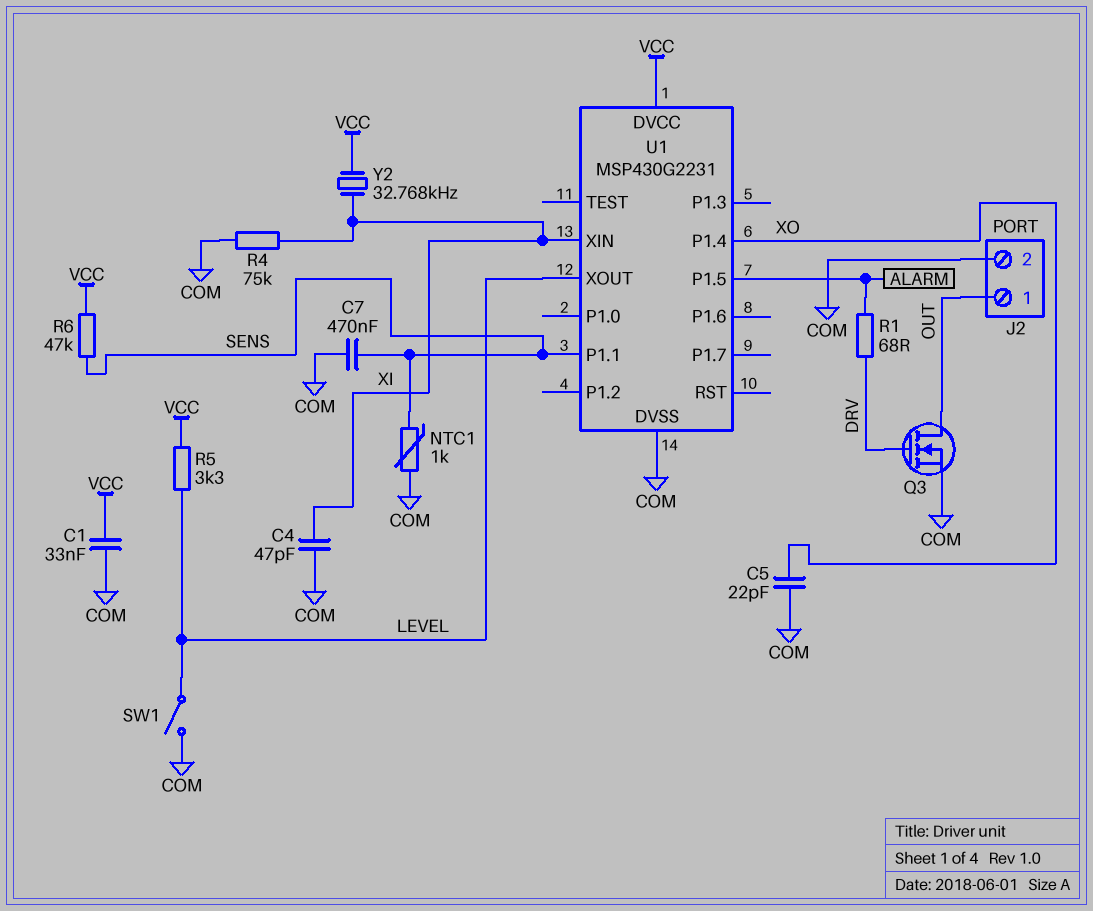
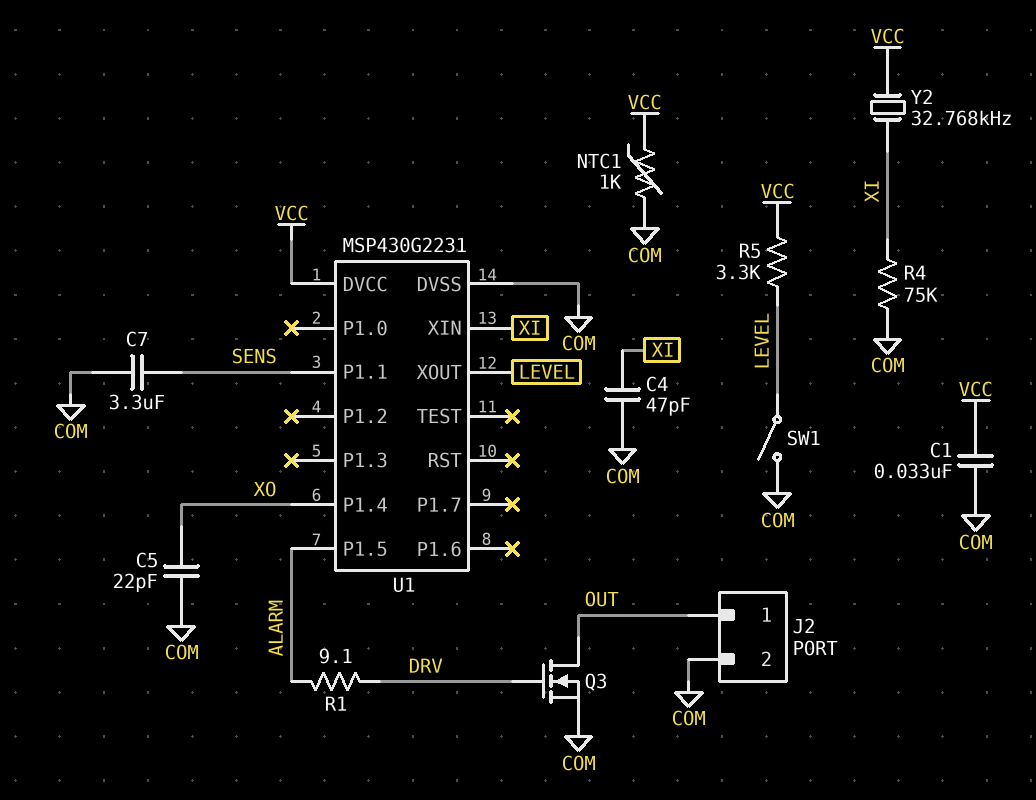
C7: 470nF (COM, SENS) -> 3.3uF (COM, SENS)
NTC1: 1k (COM, SENS) -> 1k (COM, VCC)
R1: 68 (ALARM, DRV) -> 9.1 (ALARM, DRV)
R6: 47k (SENS, VCC) -> none

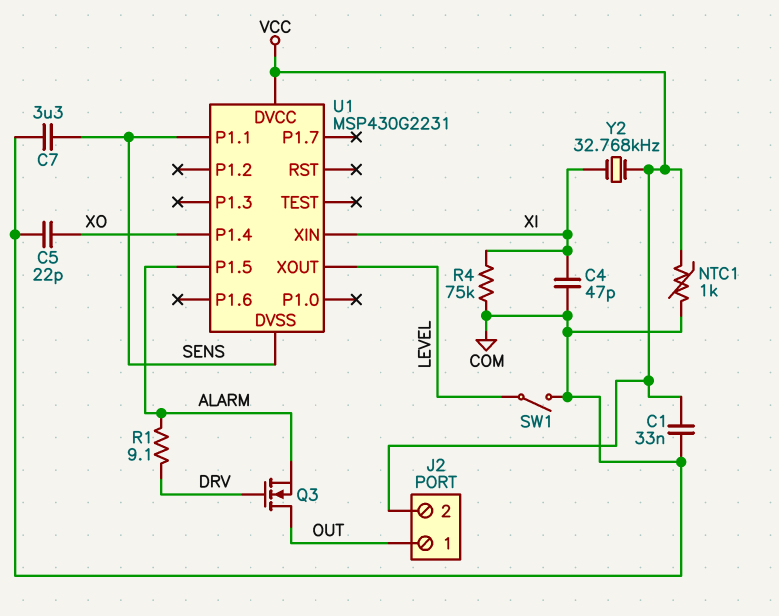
J2 pin 2: COM -> VCC
Q3: NMOS (G DRV, D OUT, S COM) -> NMOS (G DRV, D OUT, S ALARM)
R5: 3.3k (LEVEL, VCC) -> none
U1 pin DVSS: COM -> SENS

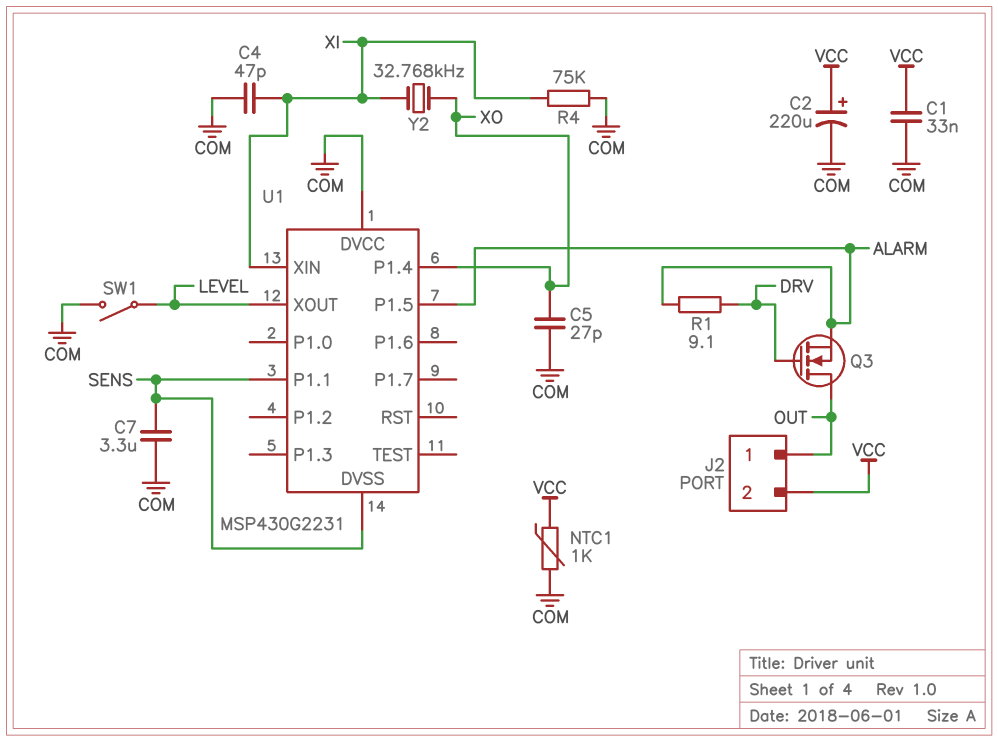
C2: none -> 220uF (plus VCC, minus COM)
C5: 22pF (COM, XO) -> 27pF (COM, XO)
U1 pin DVCC: VCC -> COM
Y2: 32.768kHz (VCC, XI) -> 32.768kHz (XI, XO)

